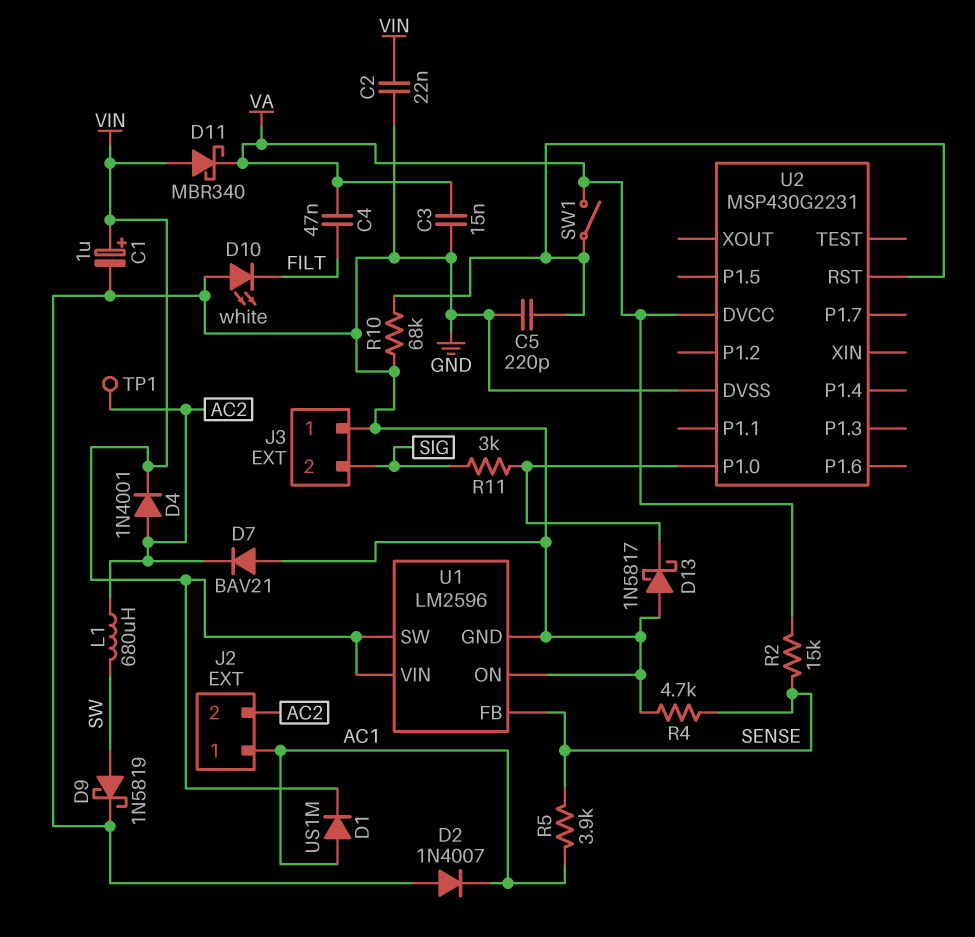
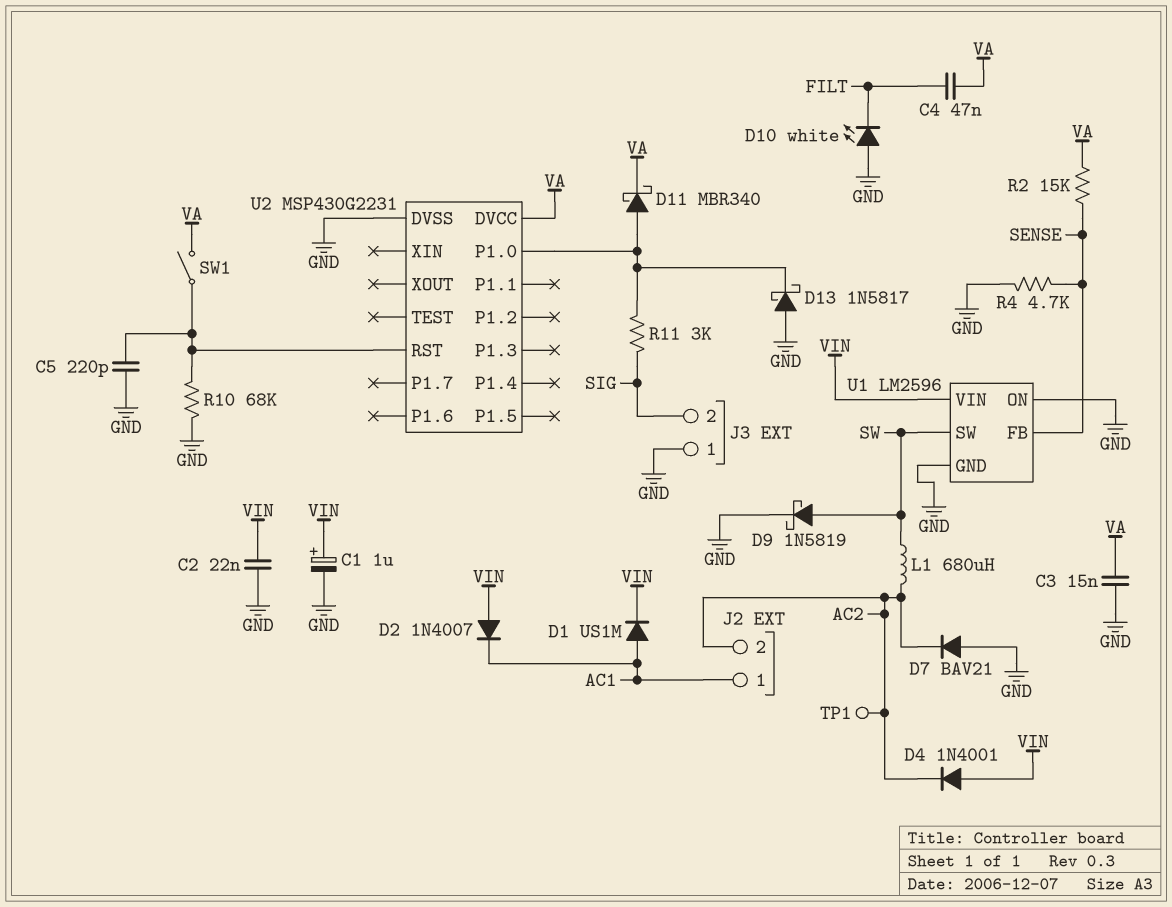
D2: diode 1N4007 (A GND, K AC1) -> diode 1N4007 (A VIN, K AC1)
D4: diode 1N4001 (A AC2, K VIN) -> diode 1N4001 (A VIN, K AC2)
D11: schottky MBR340 (A VIN, K VA) -> schottky MBR340 (A U2/P1.0, K VA)
R5: 3.9k (AC1, SENSE) -> none
U1 pin SW: VIN -> SW

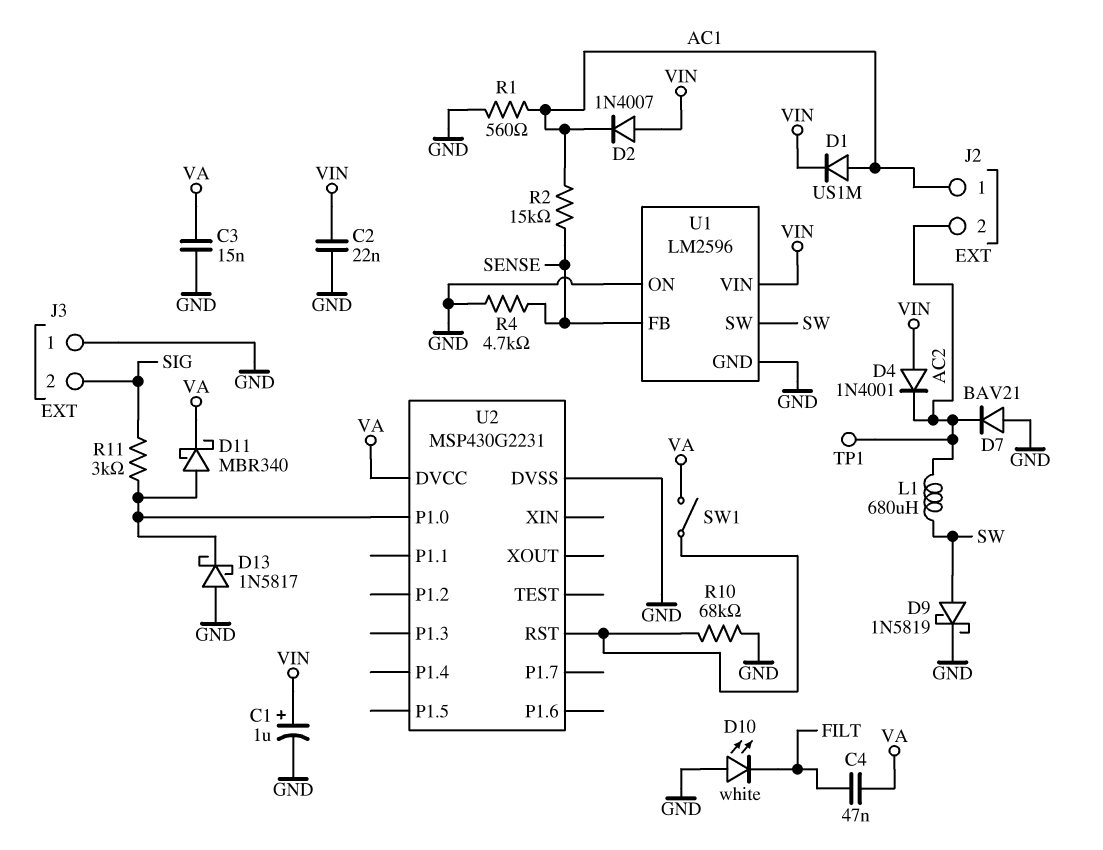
C5: 220pF (GND, U2/RST) -> none
R1: none -> 560 (AC1, GND)
R2: 15k (SENSE, VA) -> 15k (AC1, SENSE)

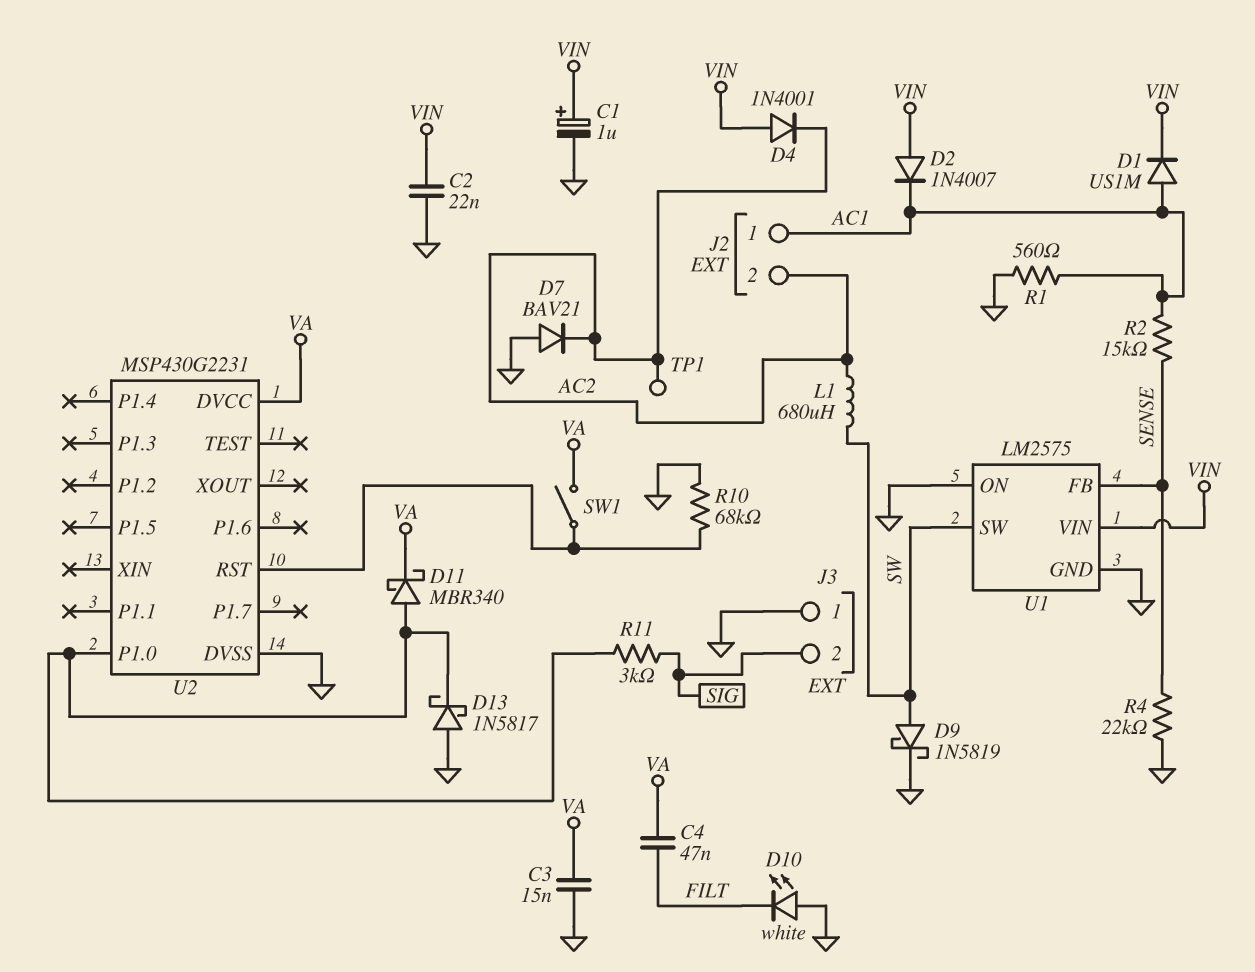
R4: 4.7k (GND, SENSE) -> 22k (GND, SENSE)
U1: LM2596 -> LM2575

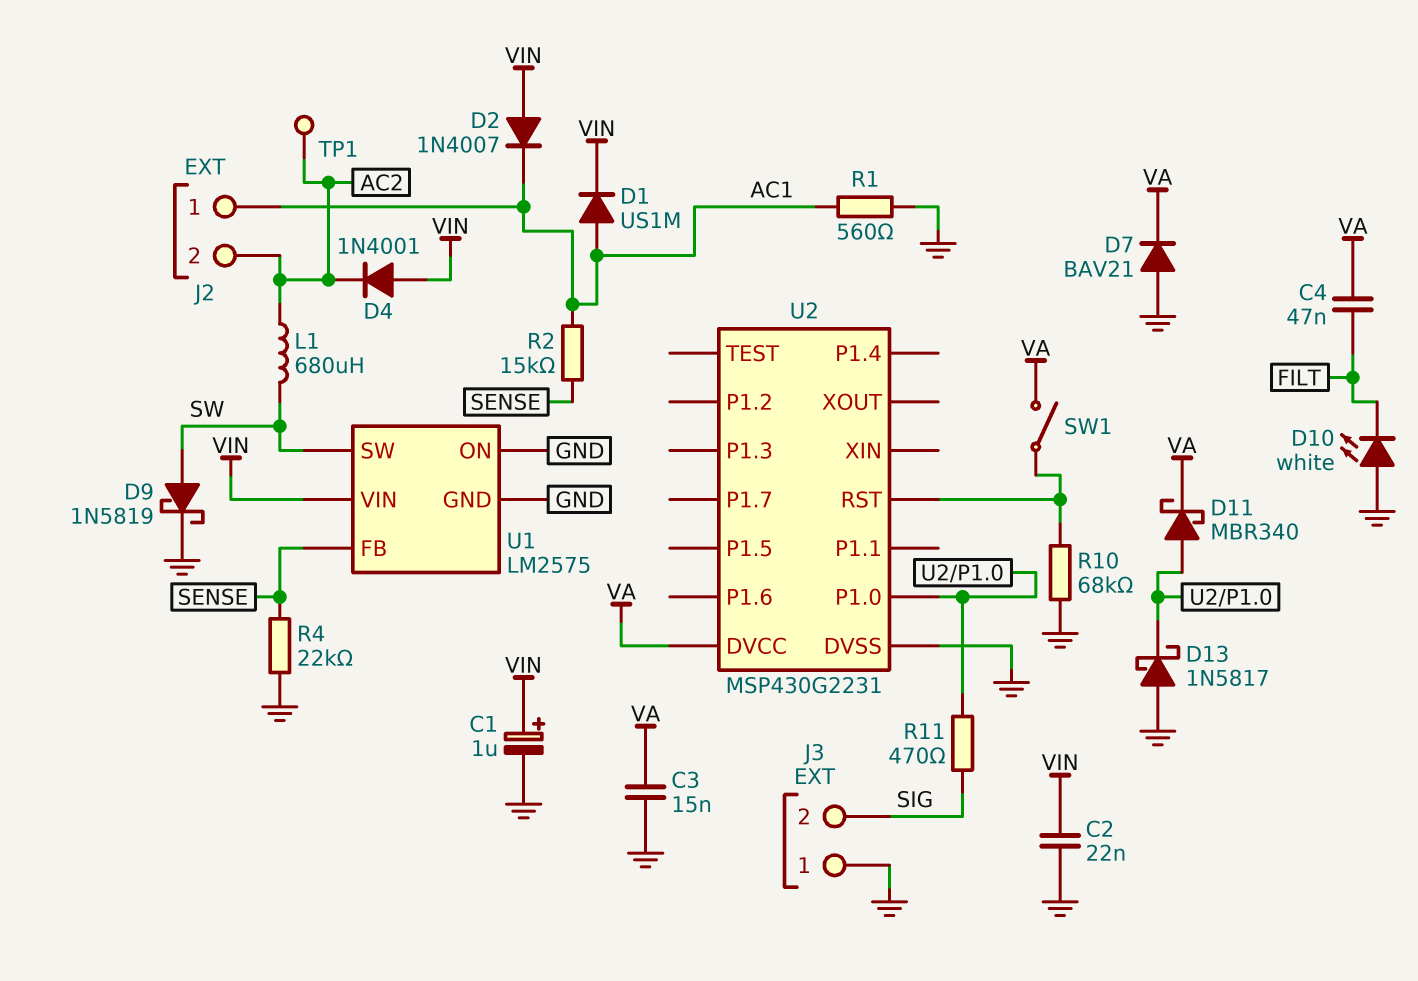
D7: diode BAV21 (A GND, K AC2) -> diode BAV21 (A GND, K VA)
R11: 3k (SIG, U2/P1.0) -> 470 (SIG, U2/P1.0)

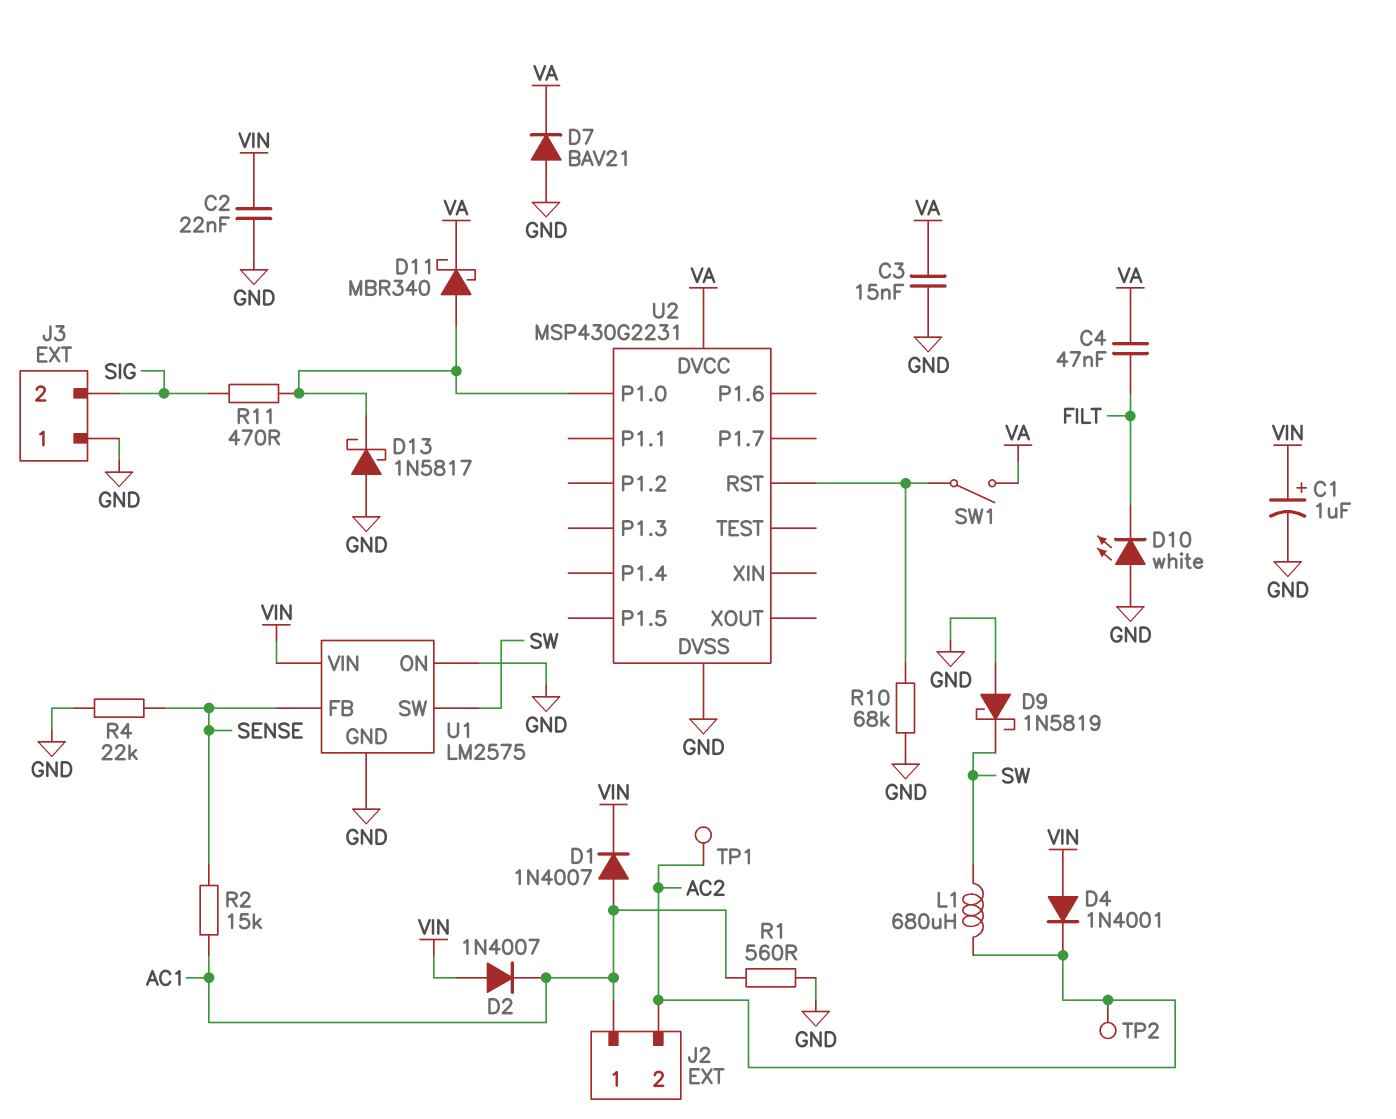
D1: diode US1M (A AC1, K VIN) -> diode 1N4007 (A AC1, K VIN)
D9: schottky 1N5819 (A SW, K GND) -> schottky 1N5819 (A GND, K SW)
TP2: none -> test point (AC2)

